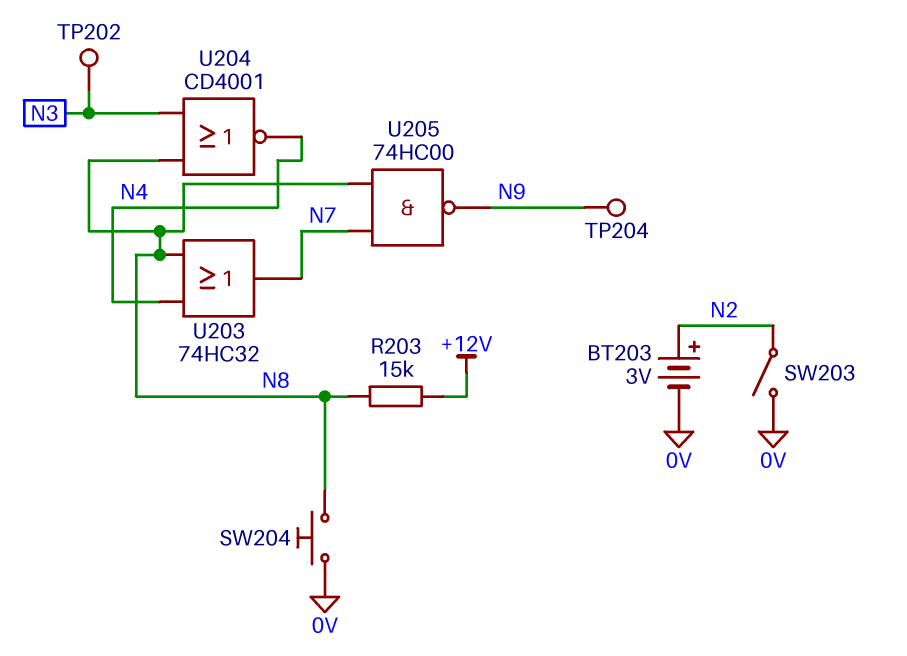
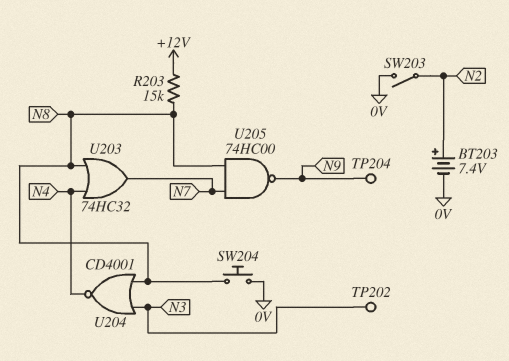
BT203: 3V (plus N2, minus 0V) -> 7.4V (plus N2, minus 0V)

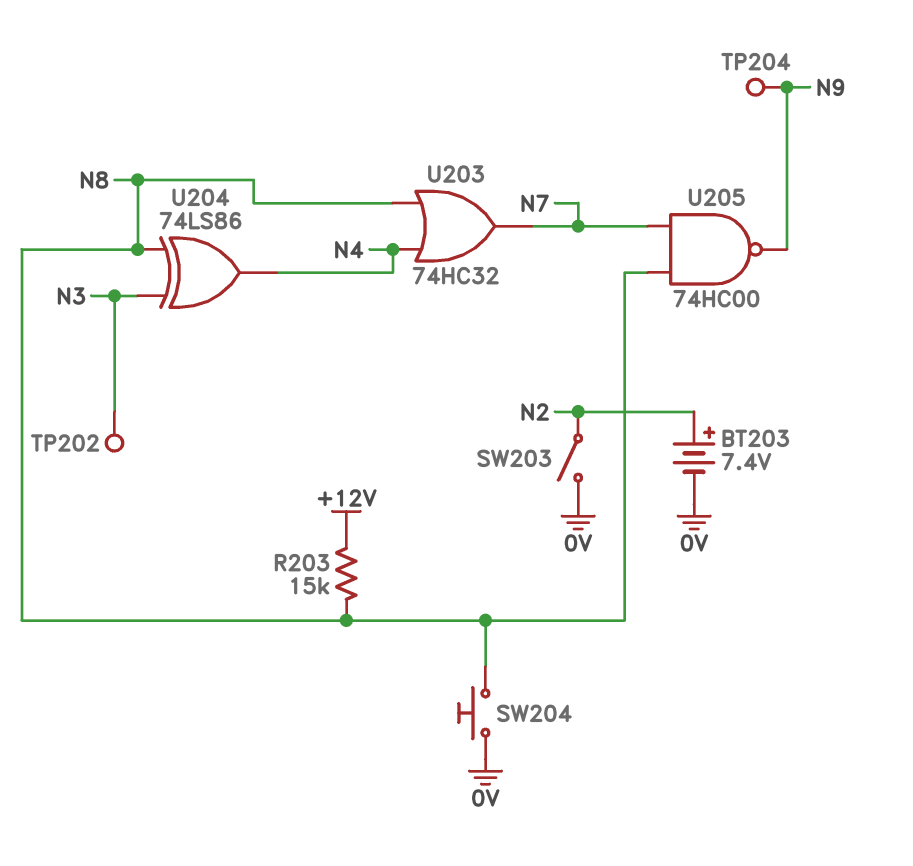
U204: NOR CD4001 (in N3, in N8, out N4) -> XOR 74LS86 (in N3, in N8, out N4)

